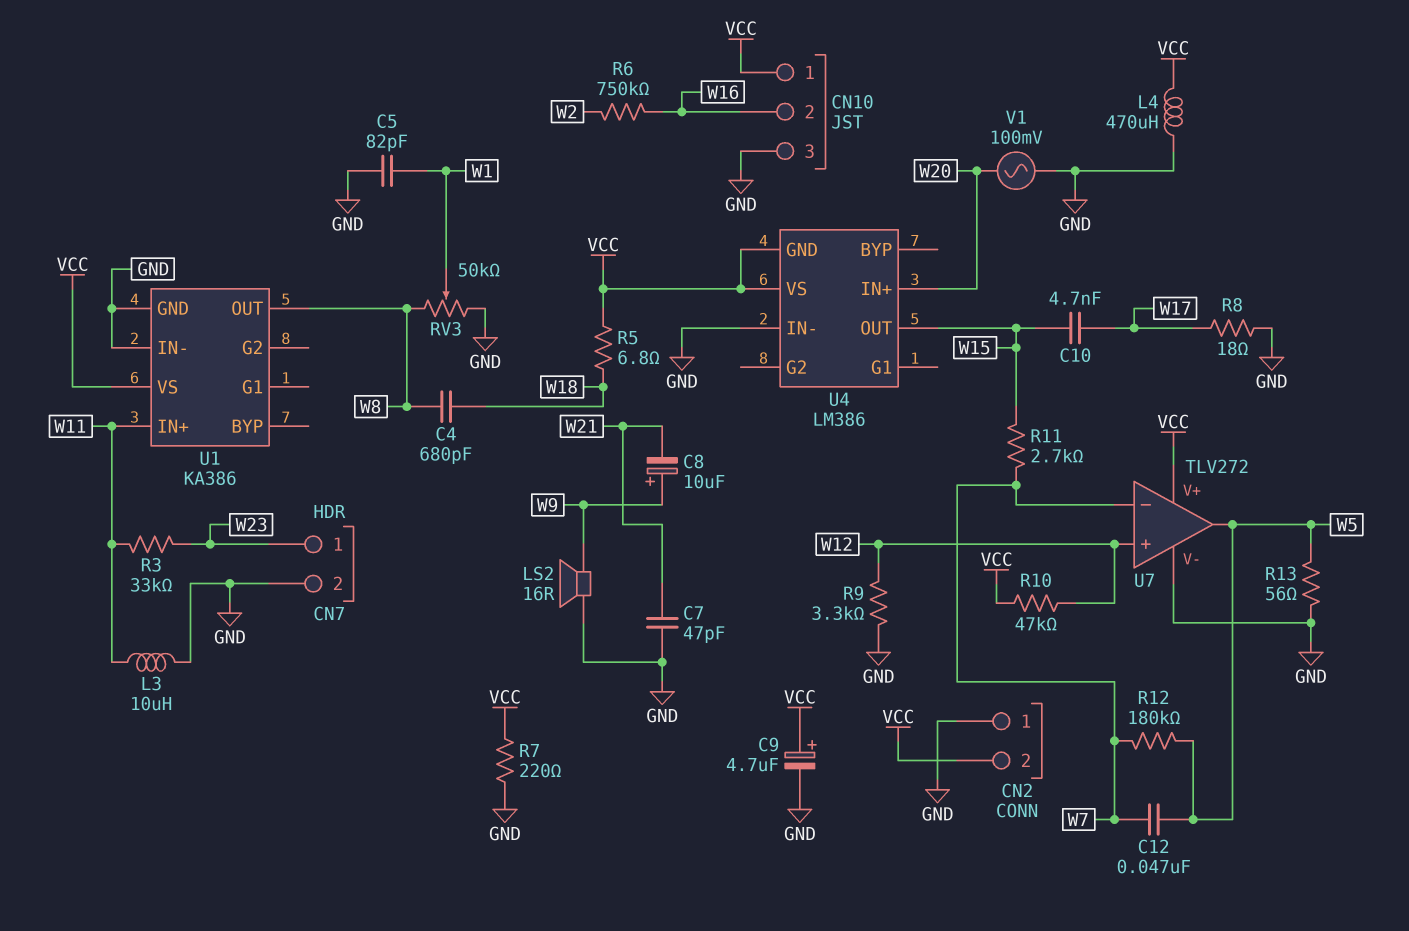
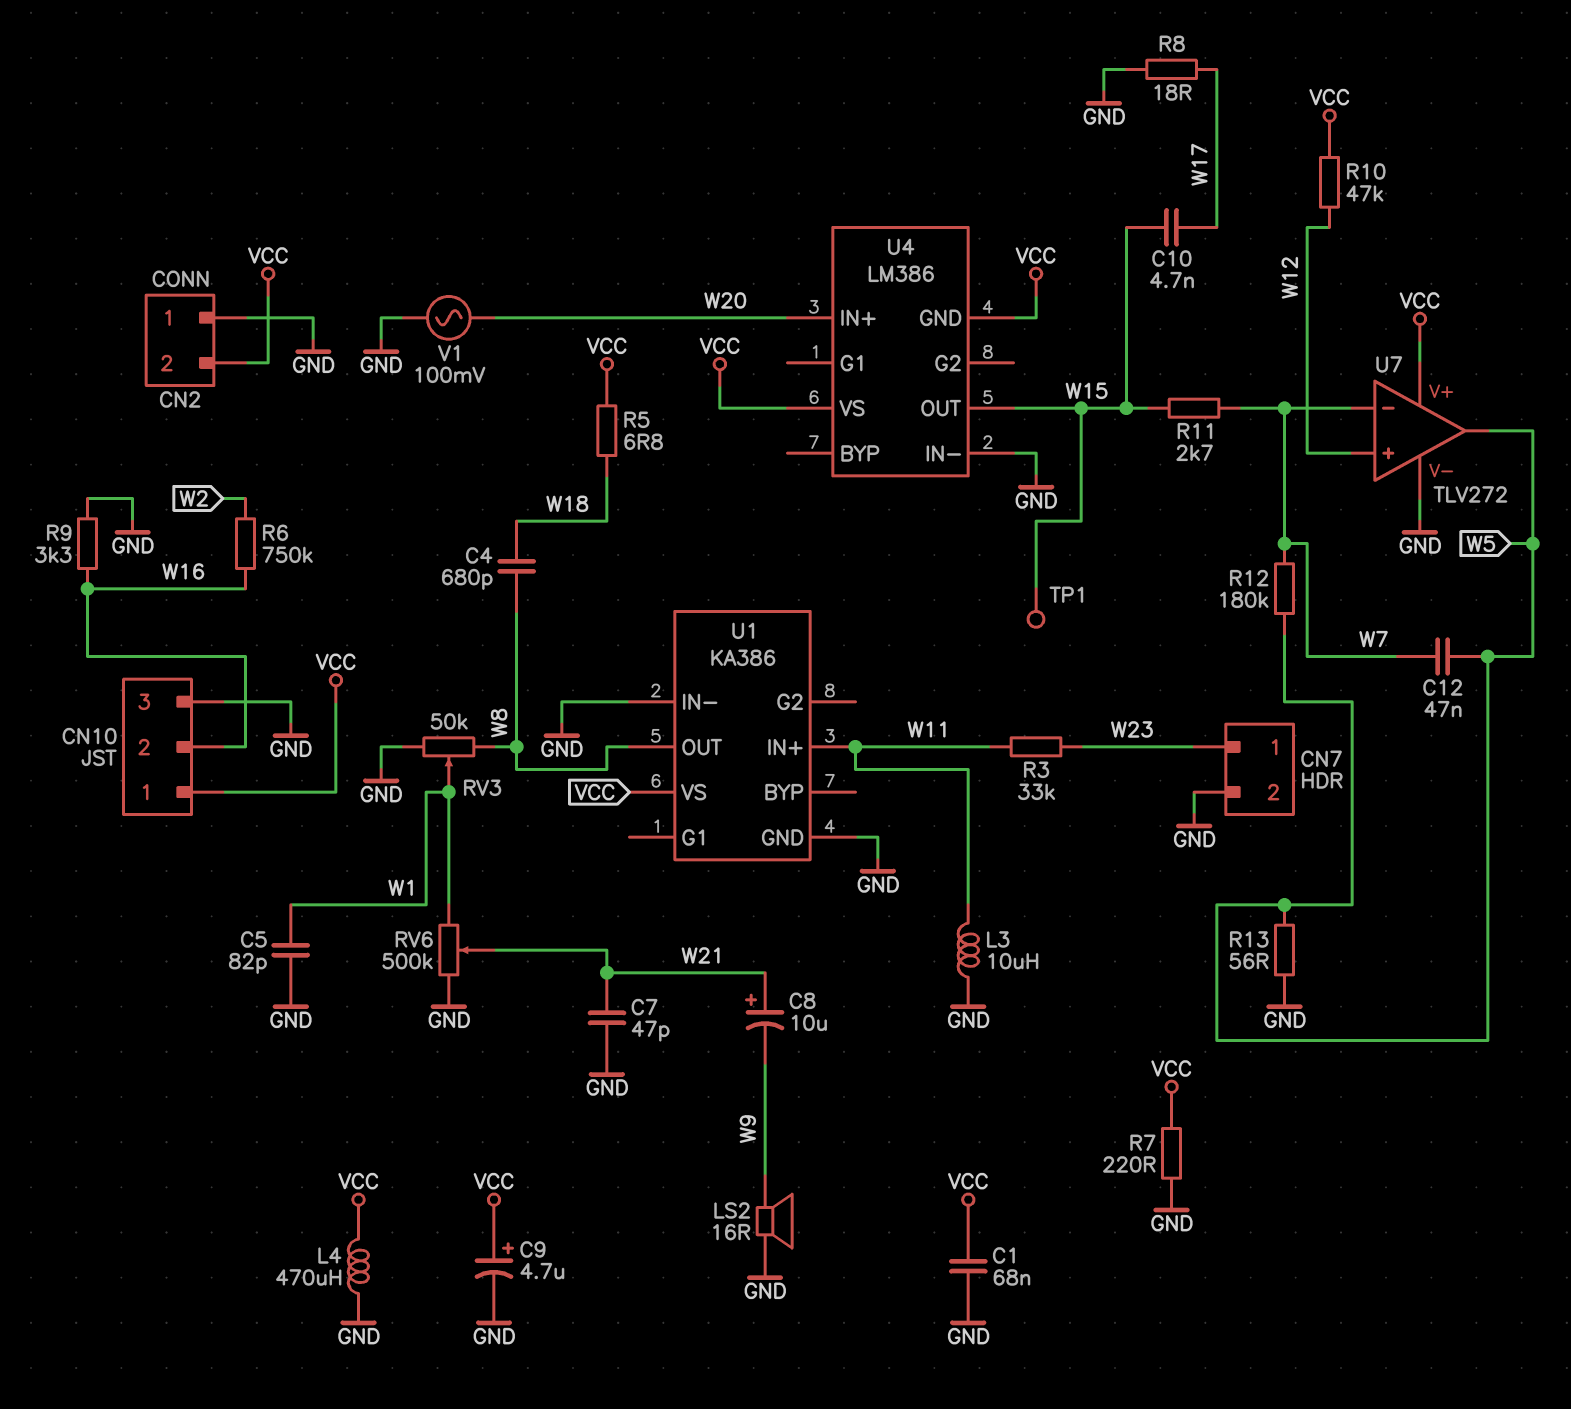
C1: none -> 68nF (GND, VCC)
C8: 10uF (plus W9, minus W21) -> 10uF (plus W21, minus W9)
R9: 3.3k (GND, W12) -> 3.3k (GND, W16)
RV6: none -> 500k (GND, W1, wiper W21)
TP1: none -> test point (W15)

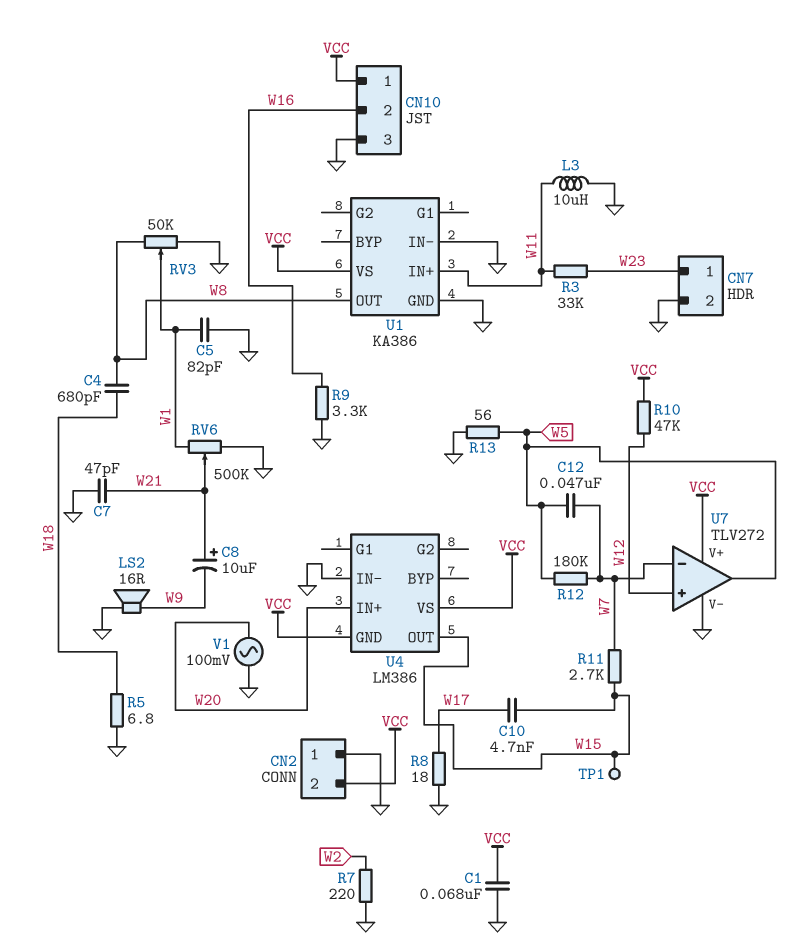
C9: 4.7uF (plus VCC, minus GND) -> none
L4: 470uH (GND, VCC) -> none
R5: 6.8 (VCC, W18) -> 6.8 (GND, W18)
R6: 750k (W2, W16) -> none
R7: 220 (GND, VCC) -> 220 (GND, W2)

